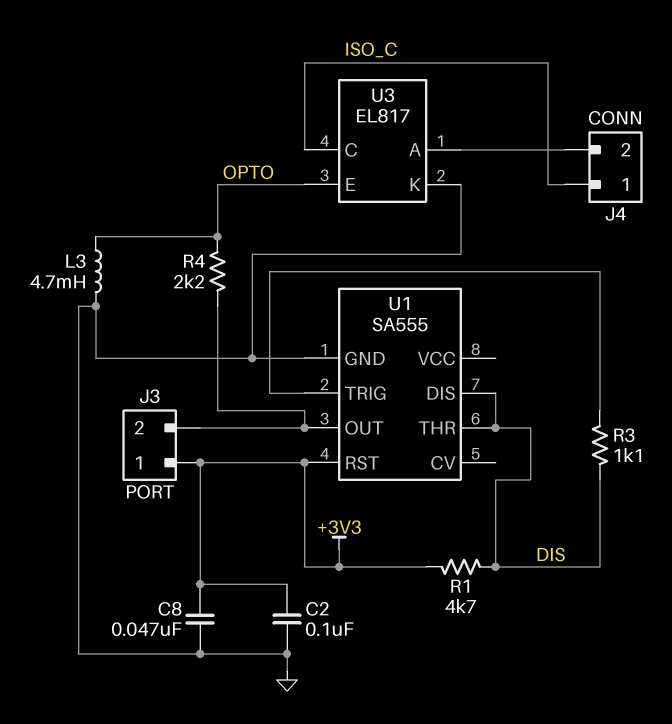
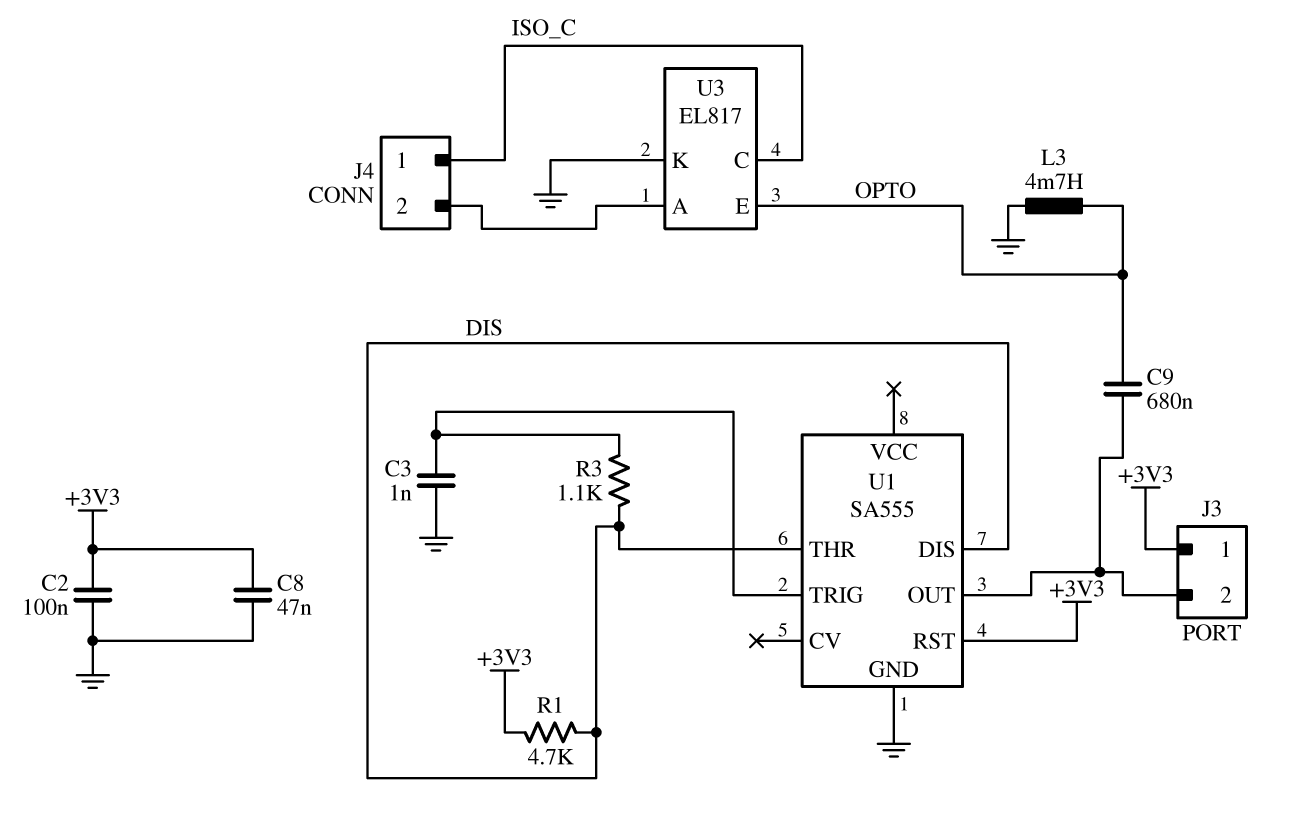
C3: none -> 1nF (GND, U1/TRIG)
C9: none -> 680nF (J3/2, OPTO)
R4: 2.2k (J3/2, OPTO) -> none

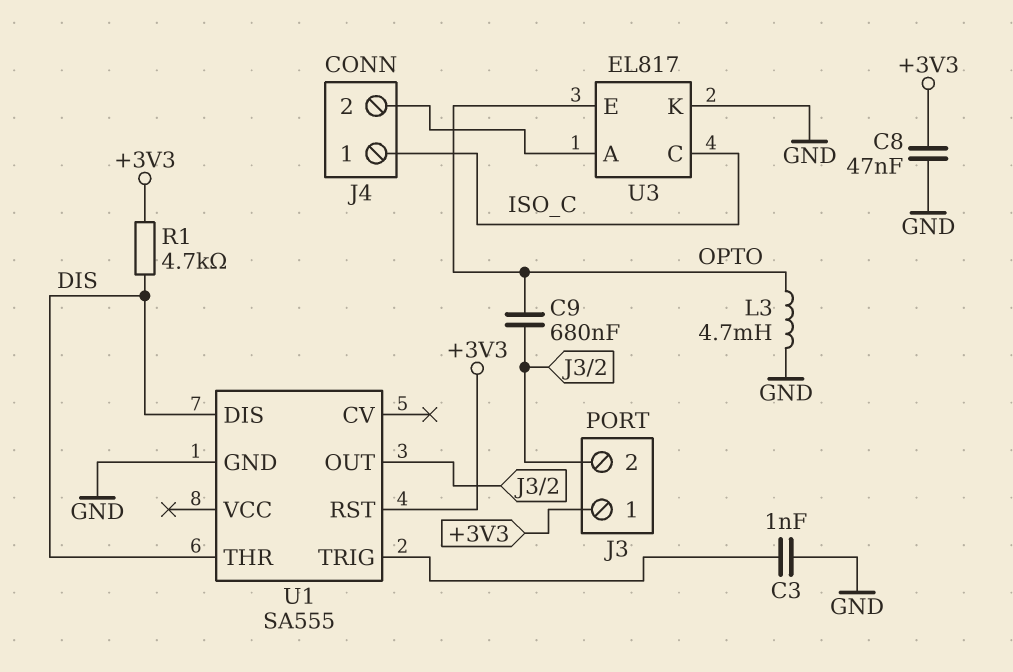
C2: 100nF (+3V3, GND) -> none
R3: 1.1k (DIS, U1/TRIG) -> none

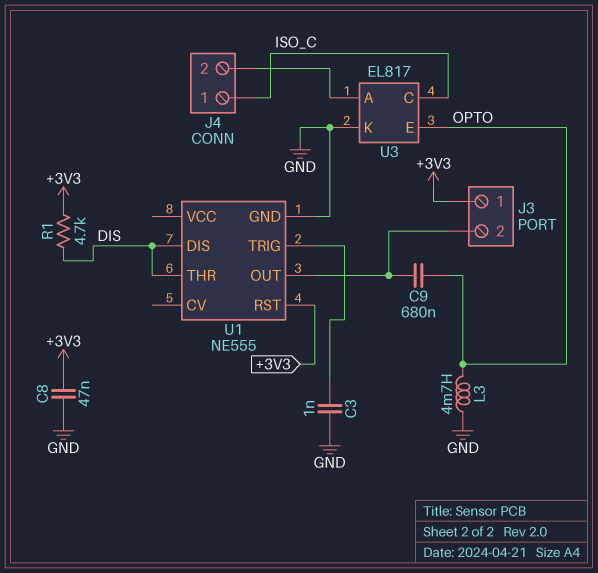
U1: SA555 -> NE555

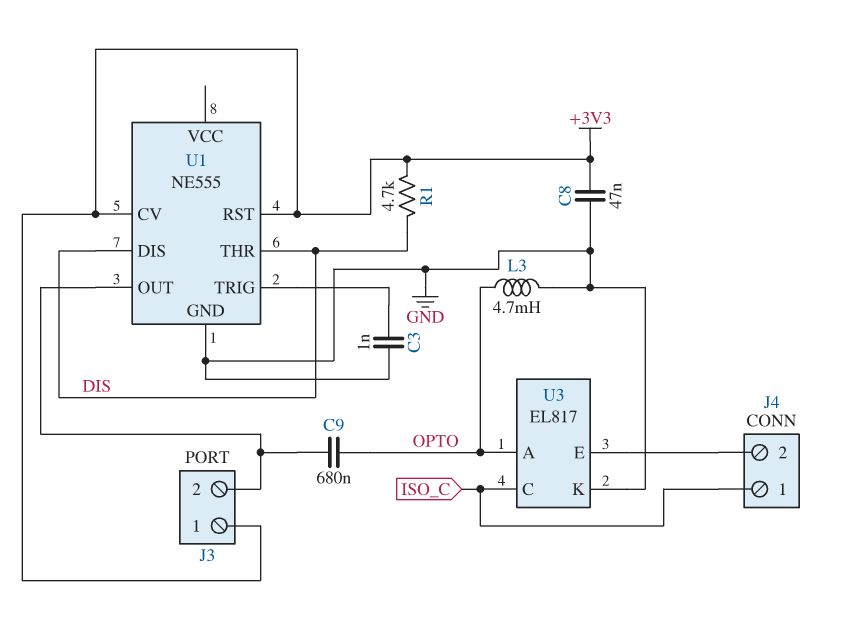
U1 pin CV: none -> +3V3
U3 pin A: J4/2 -> OPTO
U3 pin E: OPTO -> J4/2

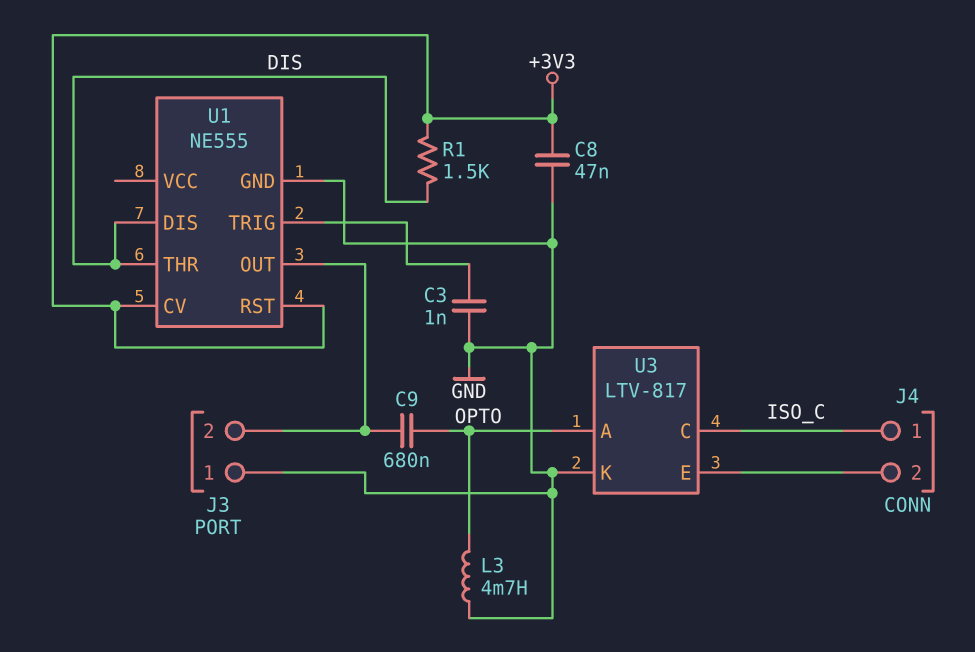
J3 pin 1: +3V3 -> GND
R1: 4.7k (+3V3, DIS) -> 1.5k (+3V3, DIS)
U3: EL817 -> LTV-817

